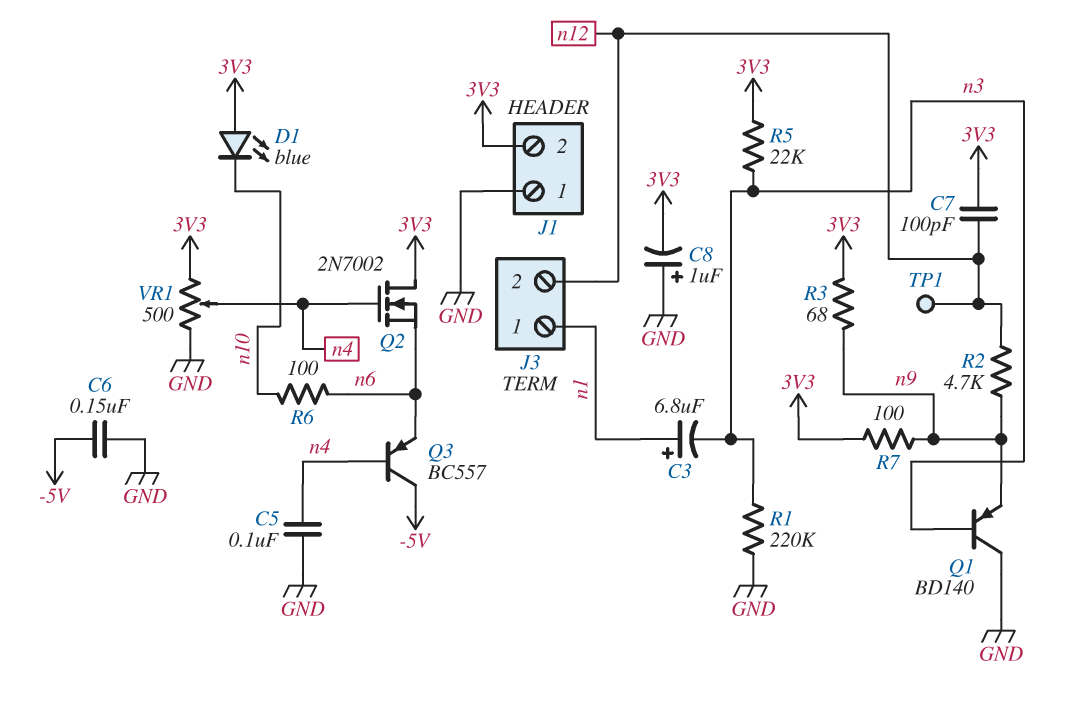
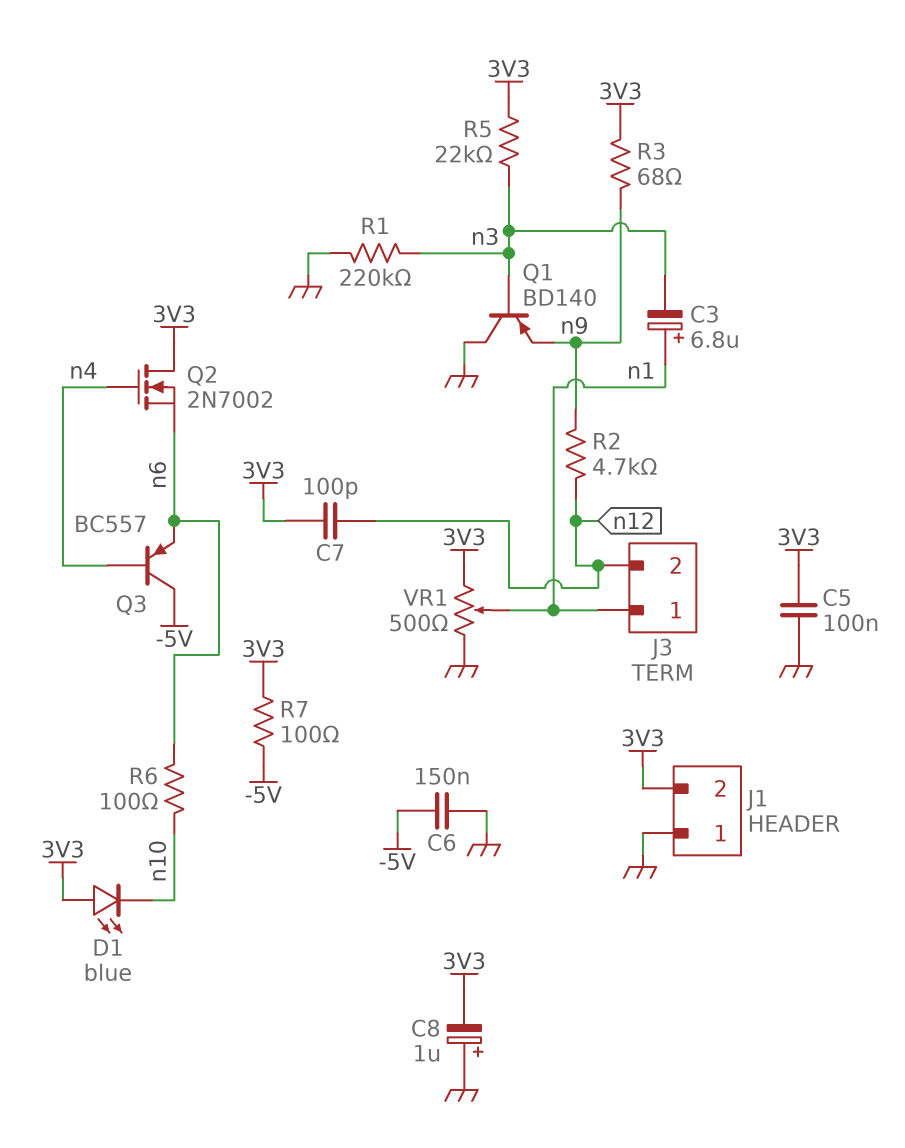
C5: 100nF (GND, n4) -> 100nF (3V3, GND)
R7: 100 (3V3, n9) -> 100 (-5V, 3V3)
TP1: test point (n12) -> none
VR1: 500 (3V3, GND, wiper n4) -> 500 (3V3, GND, wiper n1)

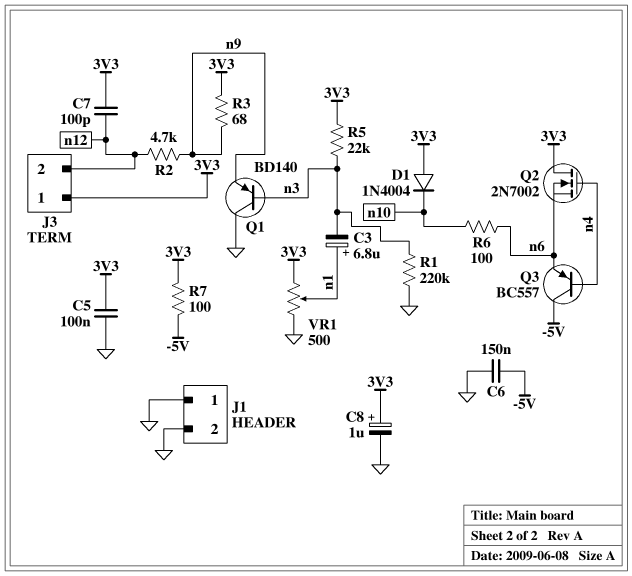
C8: 1uF (plus GND, minus 3V3) -> 1uF (plus 3V3, minus GND)
D1: LED blue (A 3V3, K n10) -> diode 1N4004 (A 3V3, K n10)
J1 pin 2: 3V3 -> GND
J3 pin 1: n1 -> 3V3

